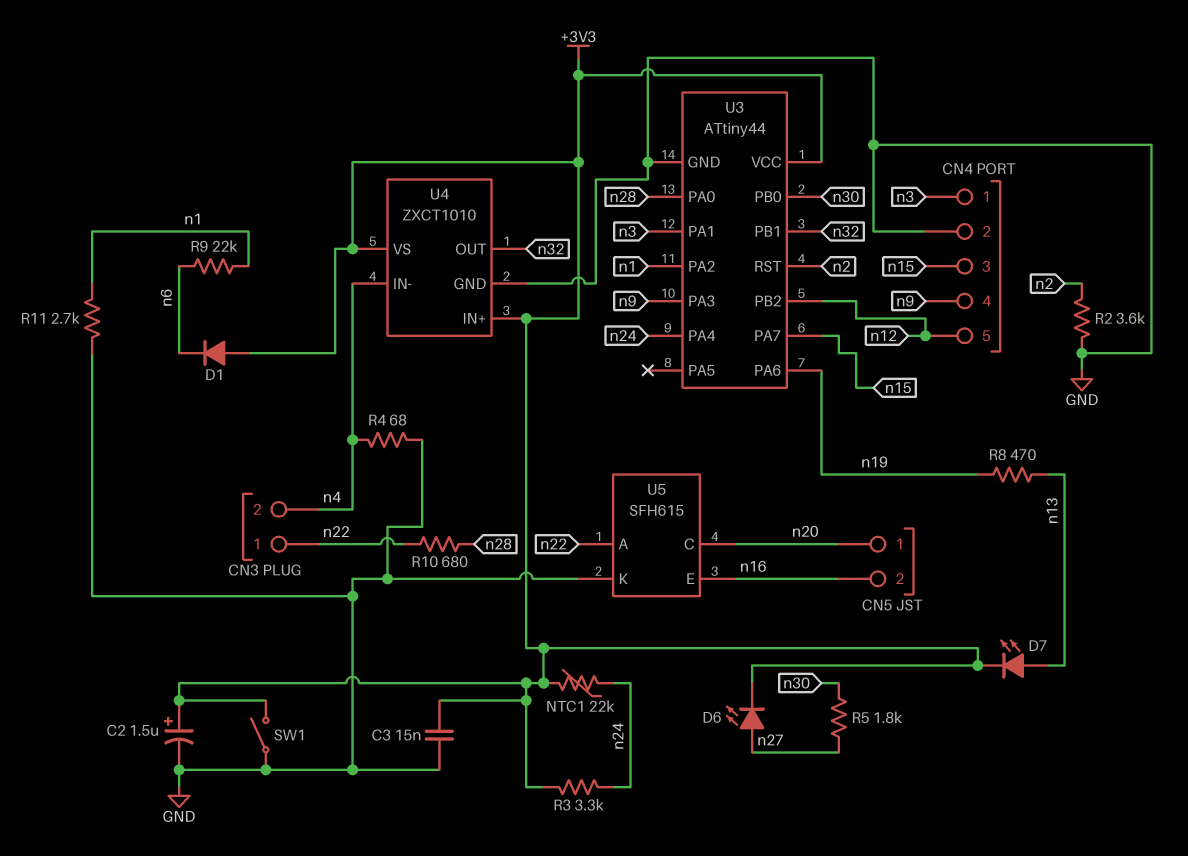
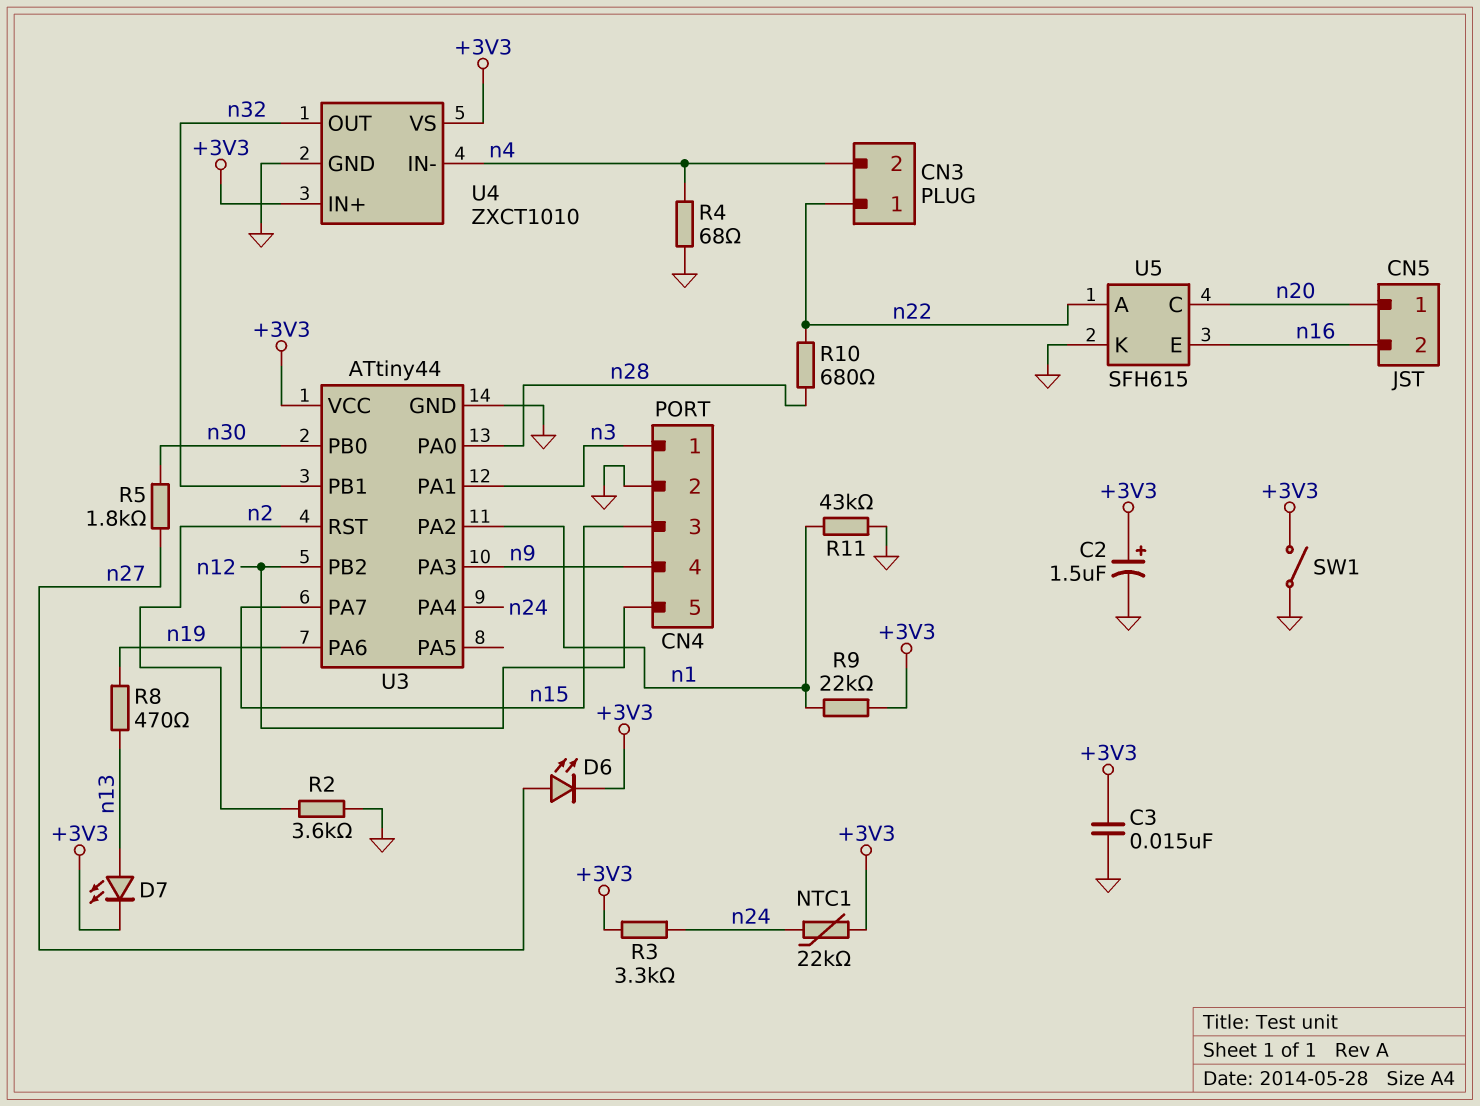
D1: diode (A +3V3, K n6) -> none
R9: 22k (n1, n6) -> 22k (+3V3, n1)
R11: 2.7k (GND, n1) -> 43k (GND, n1)

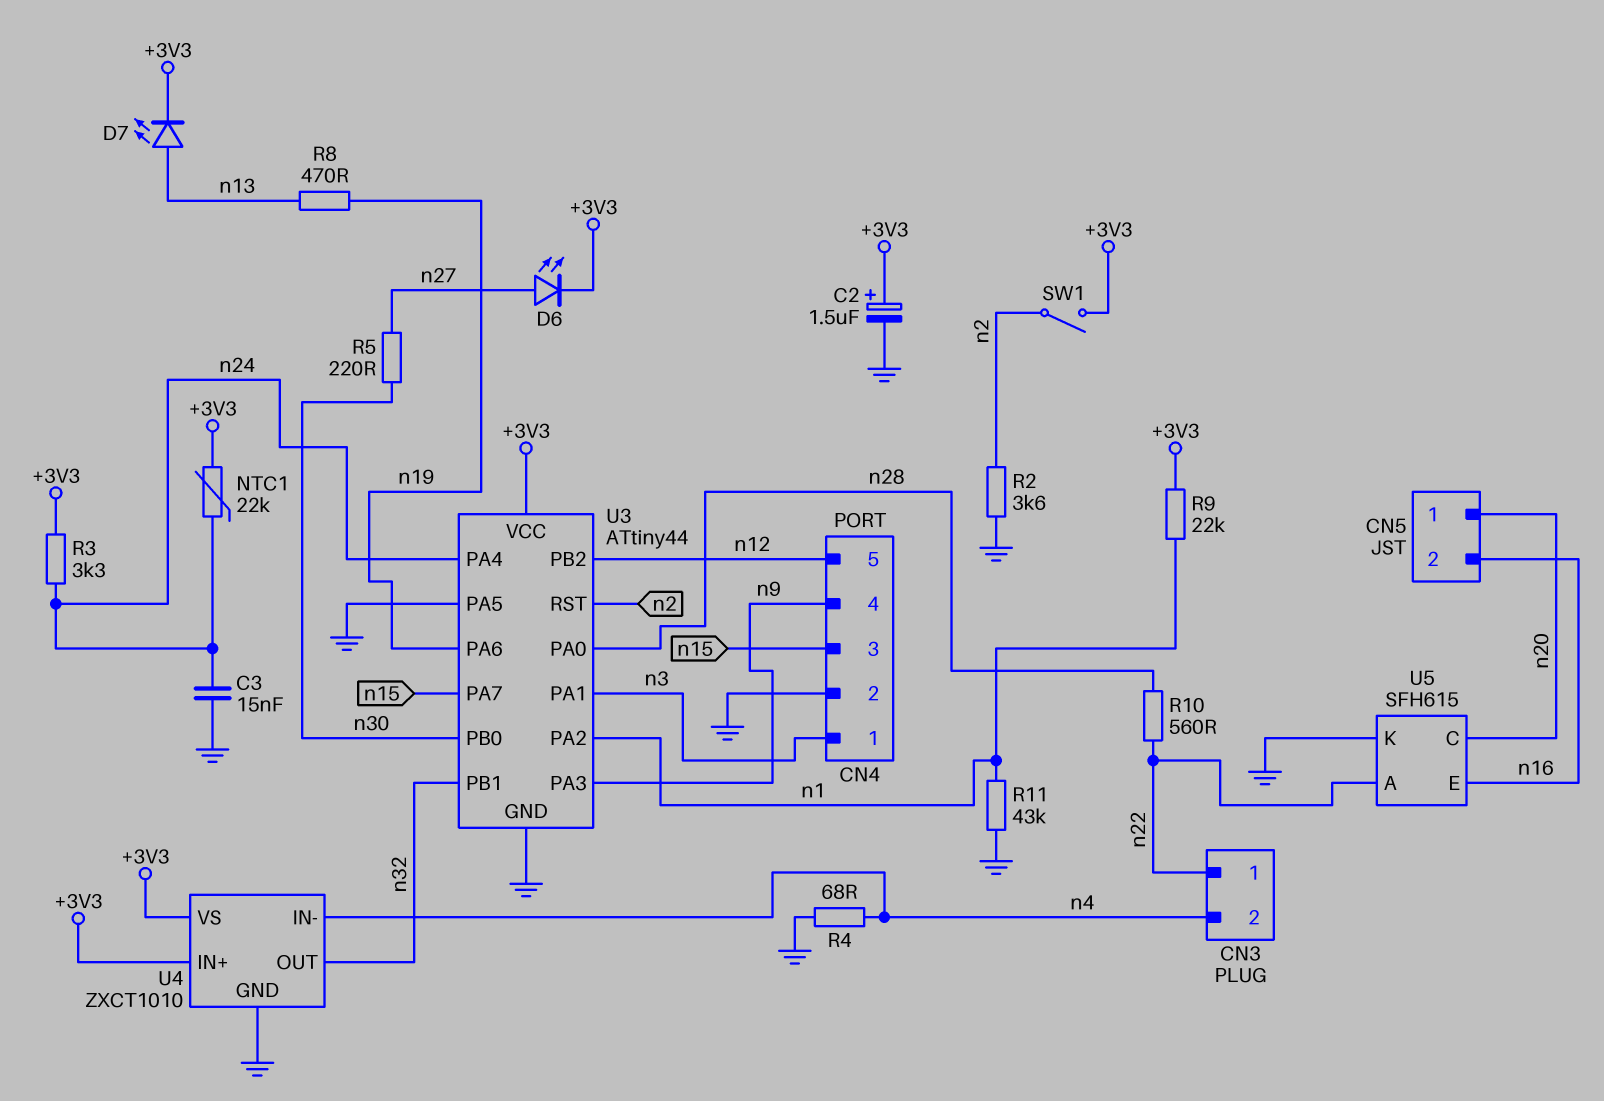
C3: 15nF (+3V3, GND) -> 15nF (GND, n24)
R5: 1.8k (n27, n30) -> 220 (n27, n30)
R10: 680 (n22, n28) -> 560 (n22, n28)
SW1: switch (+3V3, GND) -> switch (+3V3, n2)
U3 pin PA5: none -> GND

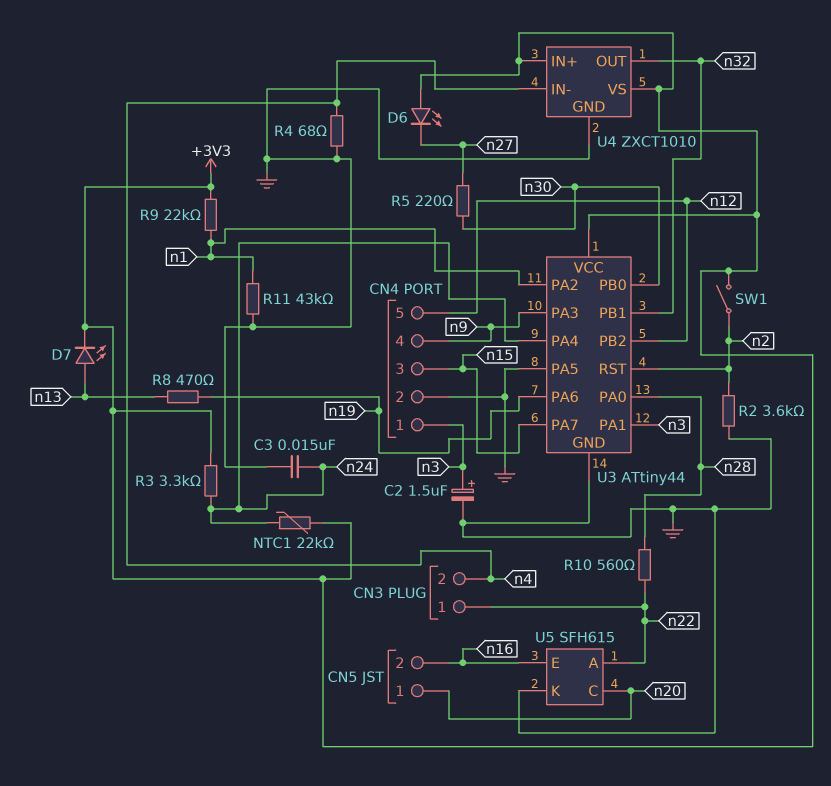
C2: 1.5uF (plus +3V3, minus GND) -> 1.5uF (plus n3, minus GND)
D6: LED (A n27, K +3V3) -> LED (A +3V3, K n27)

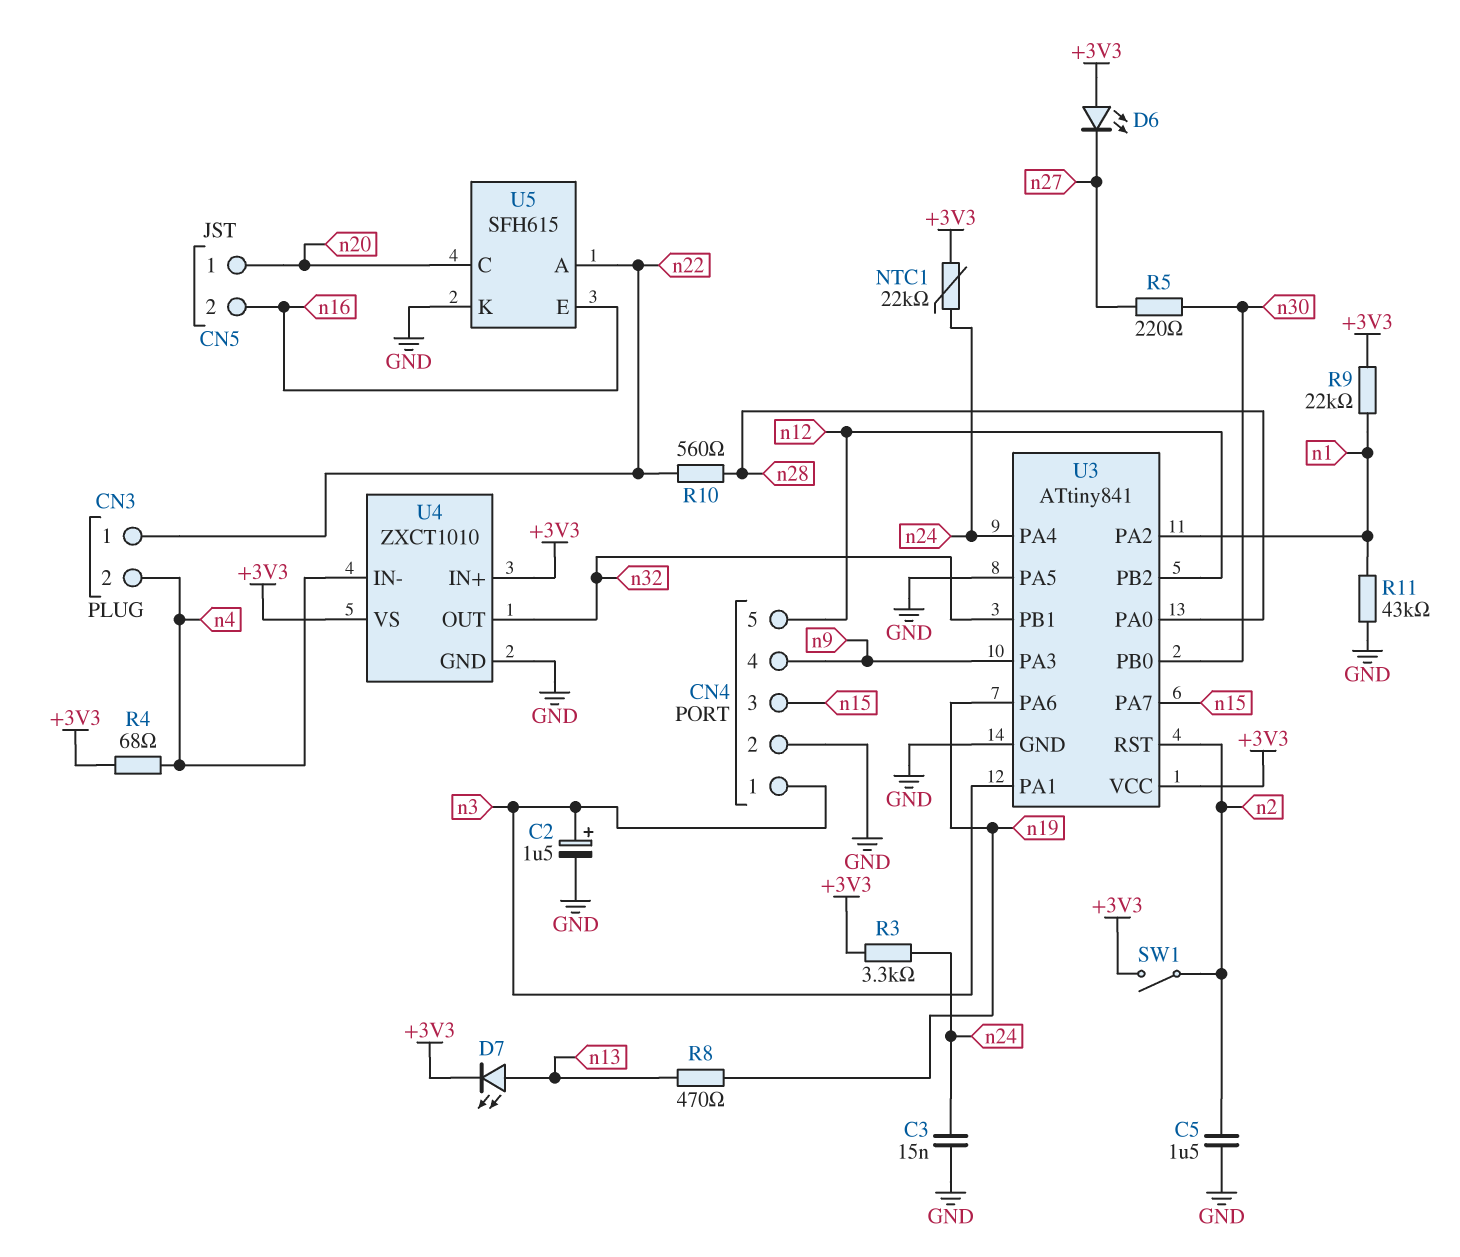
C5: none -> 1.5uF (GND, n2)
R2: 3.6k (GND, n2) -> none
R4: 68 (GND, n4) -> 68 (+3V3, n4)
U3: ATtiny44 -> ATtiny841

